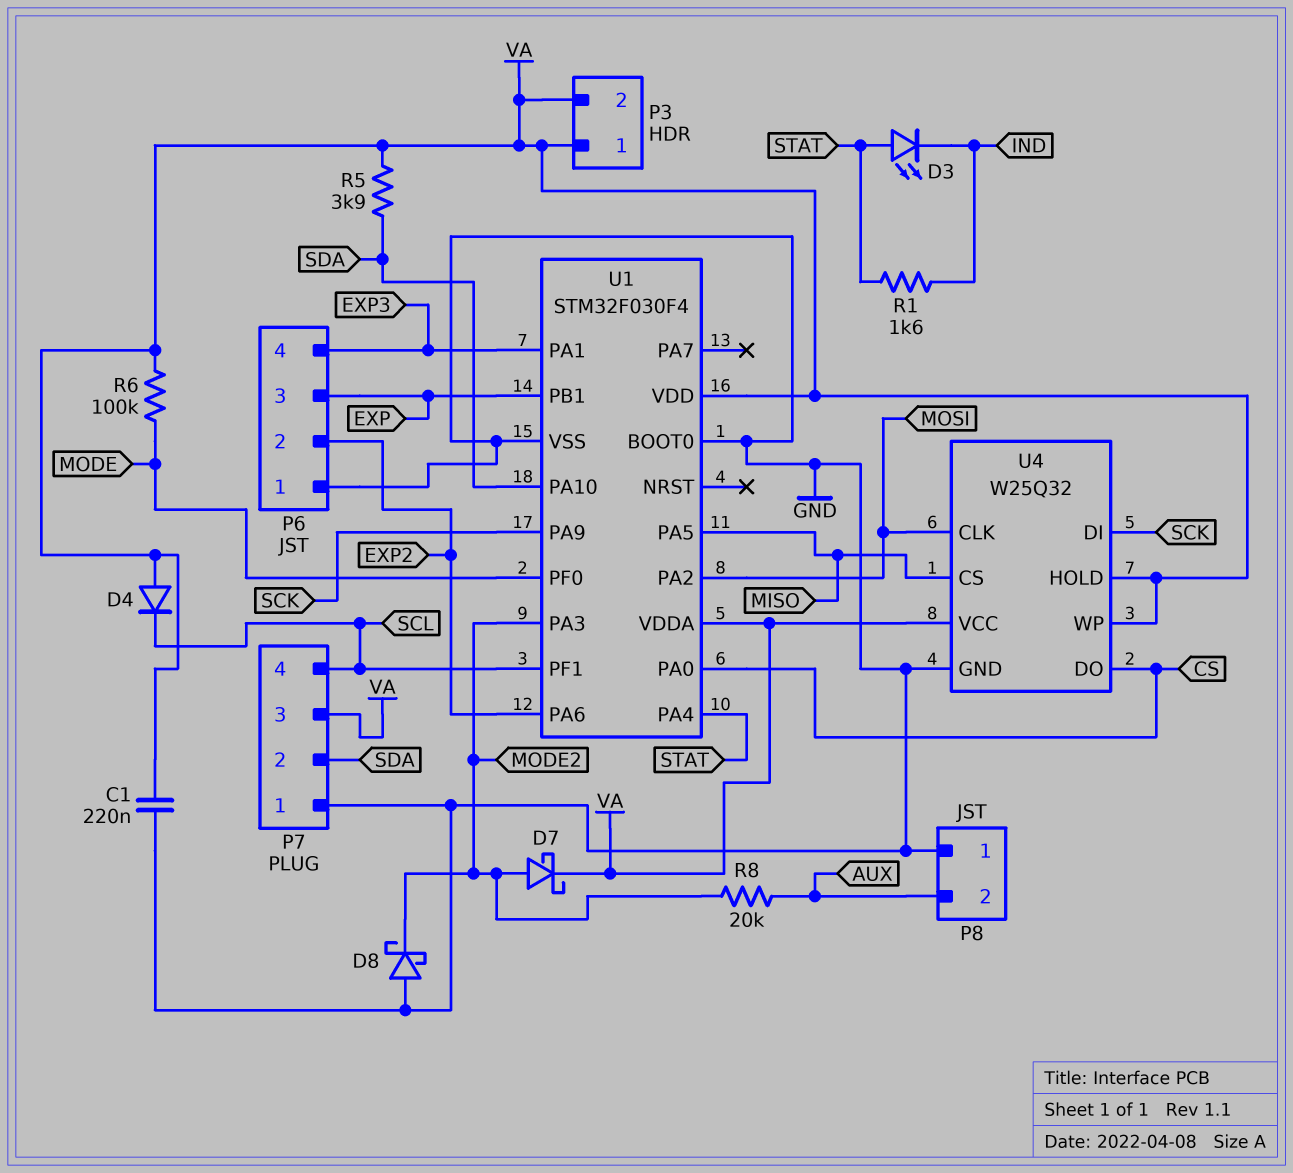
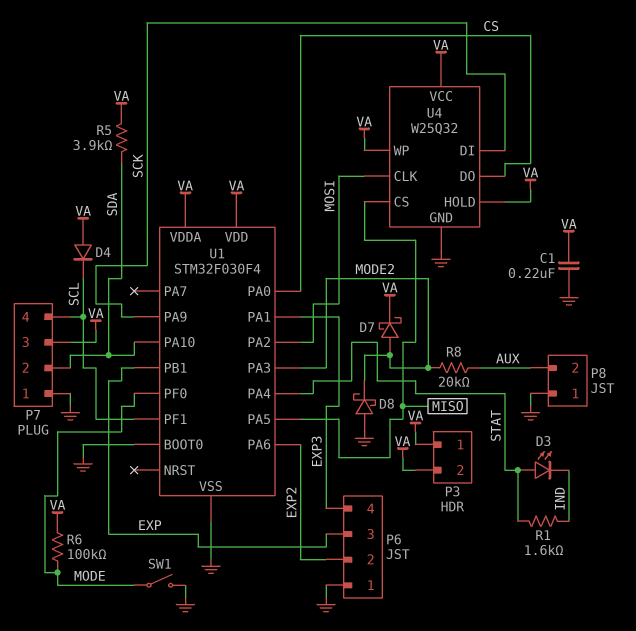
SW1: none -> switch (GND, MODE)

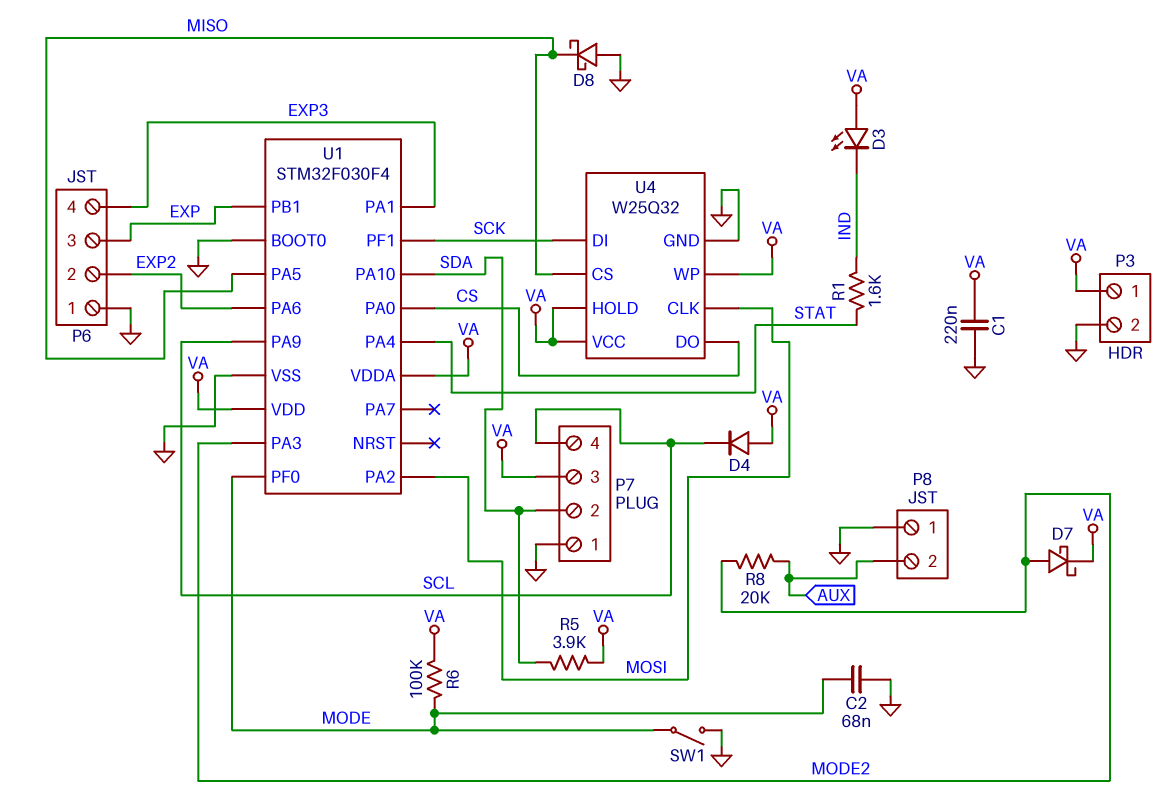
C2: none -> 68nF (GND, MODE)
D3: LED (A STAT, K IND) -> LED (A VA, K IND)
D8: schottky (A GND, K MODE2) -> schottky (A GND, K MISO)
P3 pin 2: VA -> GND
U1 pin PA9: SCK -> SCL
U1 pin PF1: SCL -> SCK

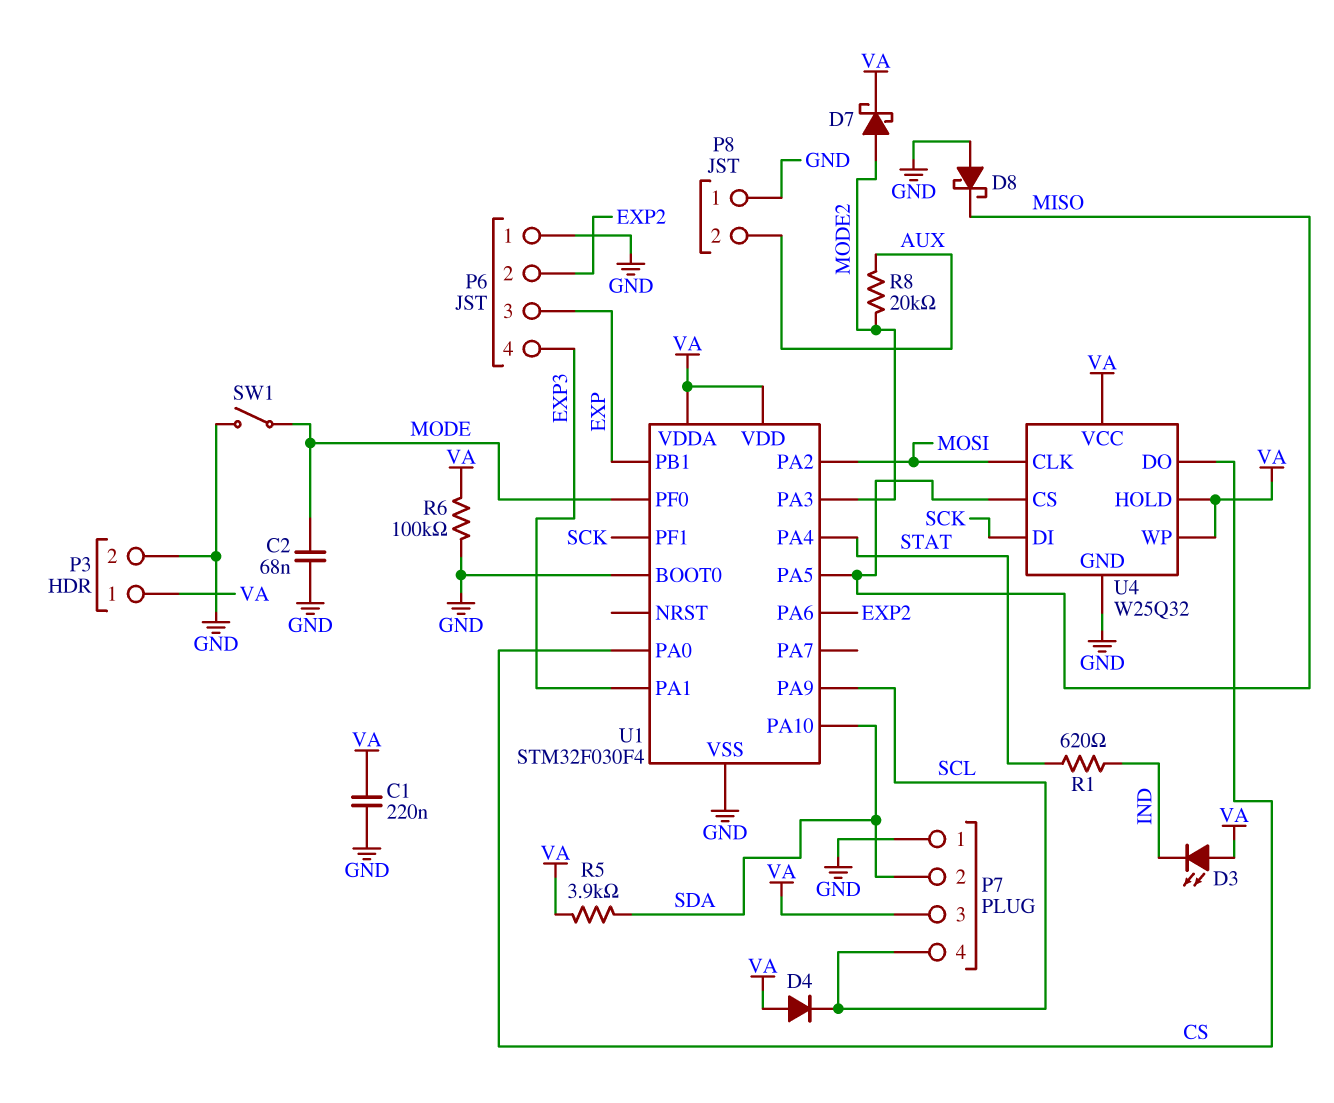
R1: 1.6k (IND, STAT) -> 620 (IND, STAT)
R6: 100k (MODE, VA) -> 100k (GND, VA)

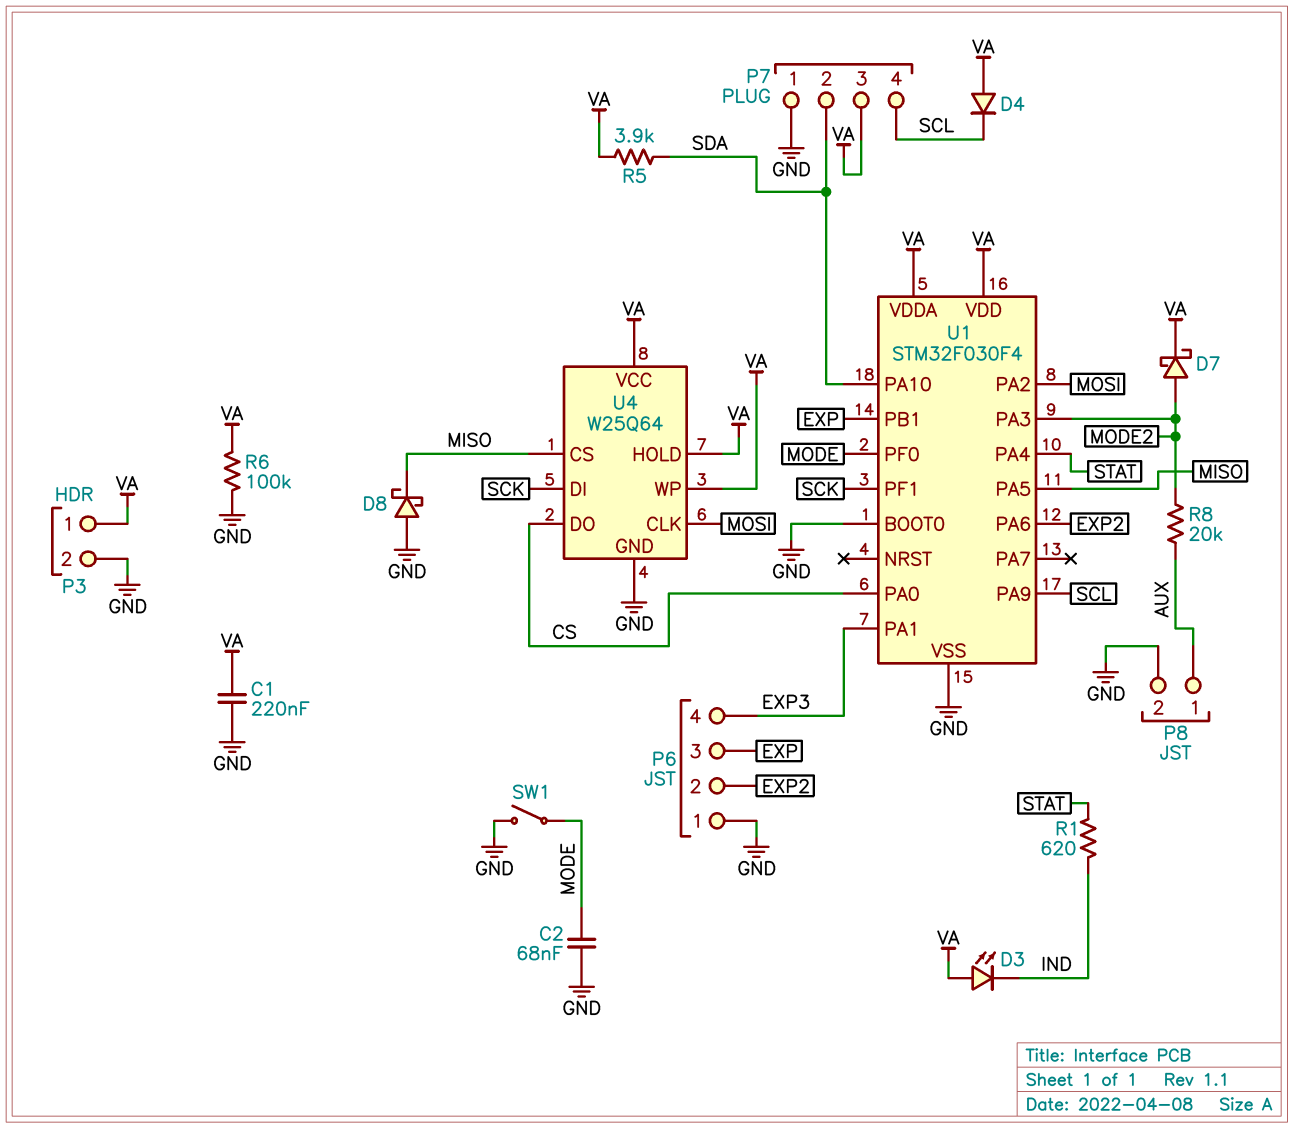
P8 pin 1: GND -> AUX
P8 pin 2: AUX -> GND
U4: W25Q32 -> W25Q64

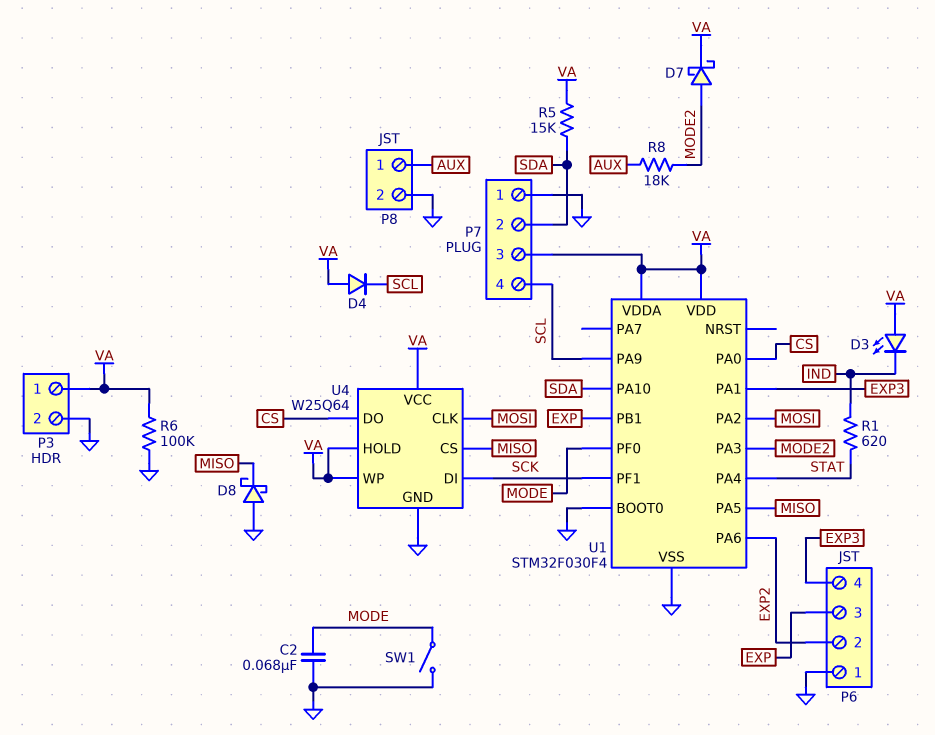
C1: 220nF (GND, VA) -> none
R5: 3.9k (SDA, VA) -> 15k (SDA, VA)
R8: 20k (AUX, MODE2) -> 18k (AUX, MODE2)

